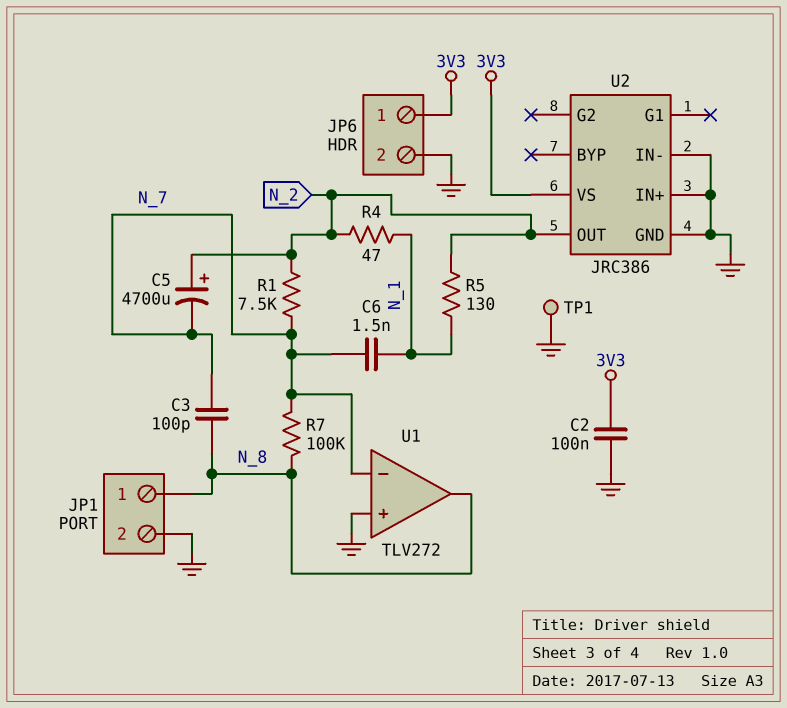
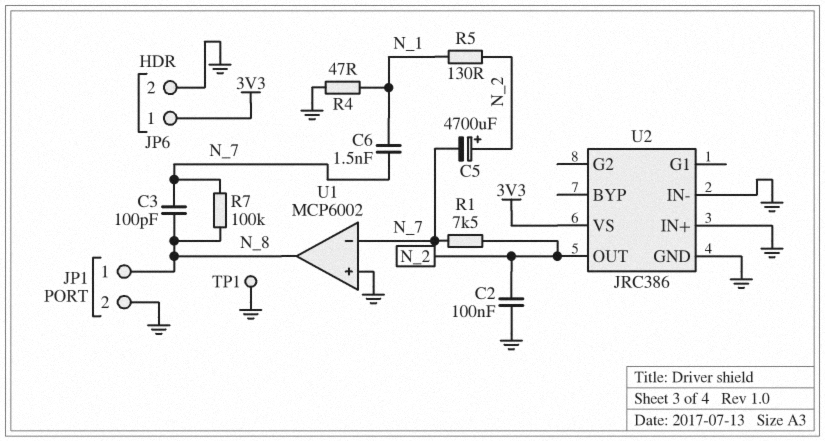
C2: 100nF (3V3, GND) -> 100nF (GND, N_2)
R4: 47 (N_1, N_2) -> 47 (GND, N_1)
U1: TLV272 -> MCP6002

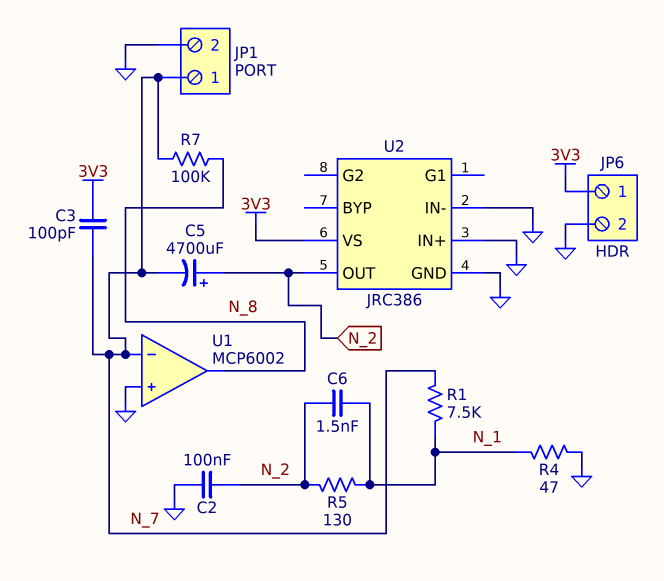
C3: 100pF (N_7, N_8) -> 100pF (3V3, N_7)
C6: 1.5nF (N_1, N_7) -> 1.5nF (N_1, N_2)
JP1 pin 1: N_8 -> N_7
R1: 7.5k (N_2, N_7) -> 7.5k (N_1, N_7)
TP1: test point (GND) -> none

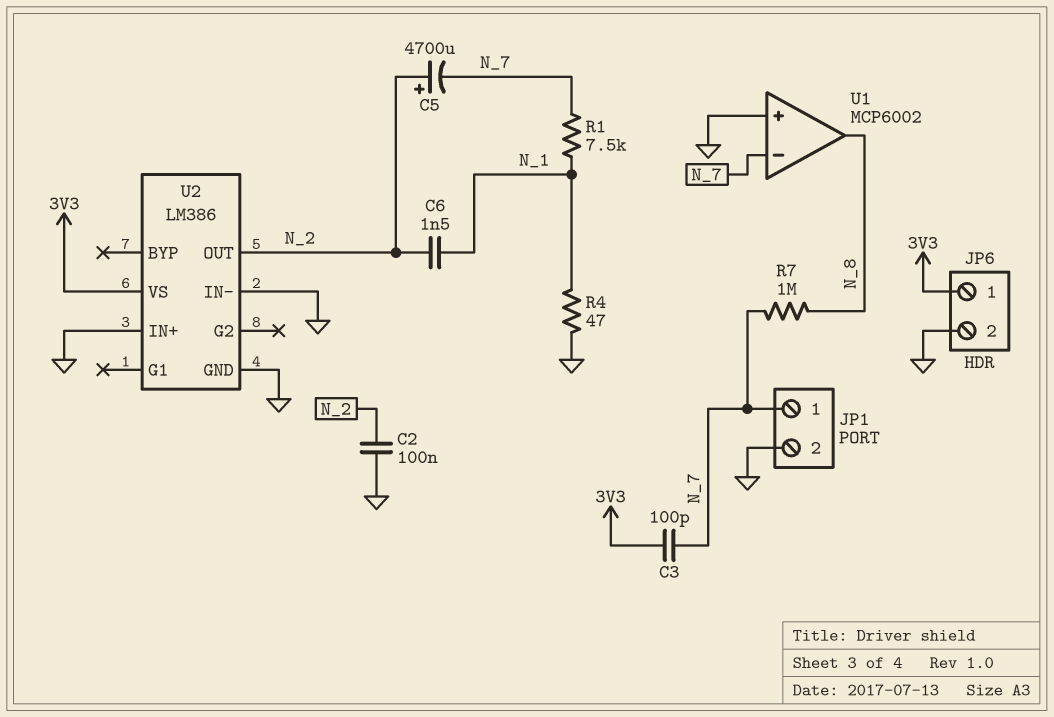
R5: 130 (N_1, N_2) -> none
R7: 100k (N_7, N_8) -> 1M (N_7, N_8)
U2: JRC386 -> LM386

